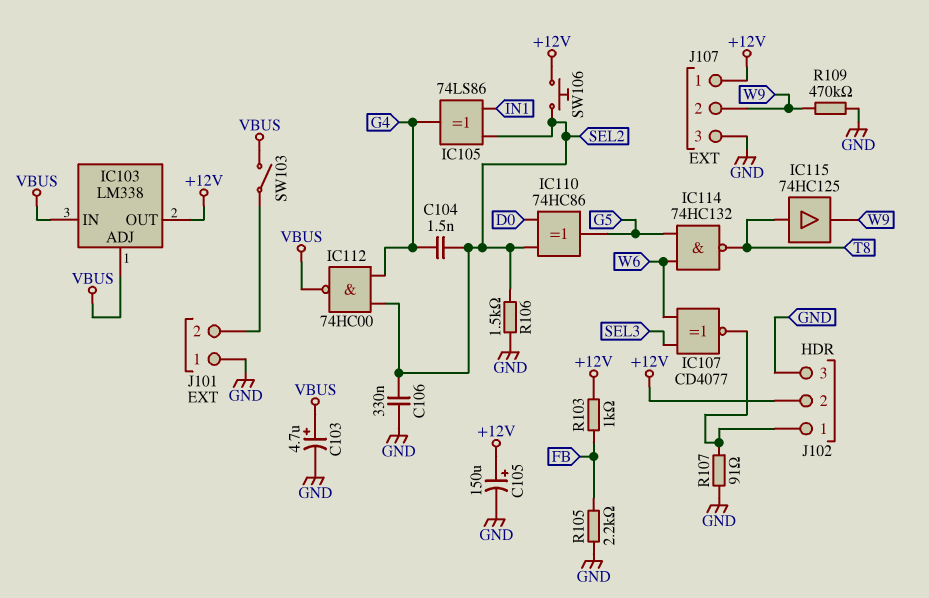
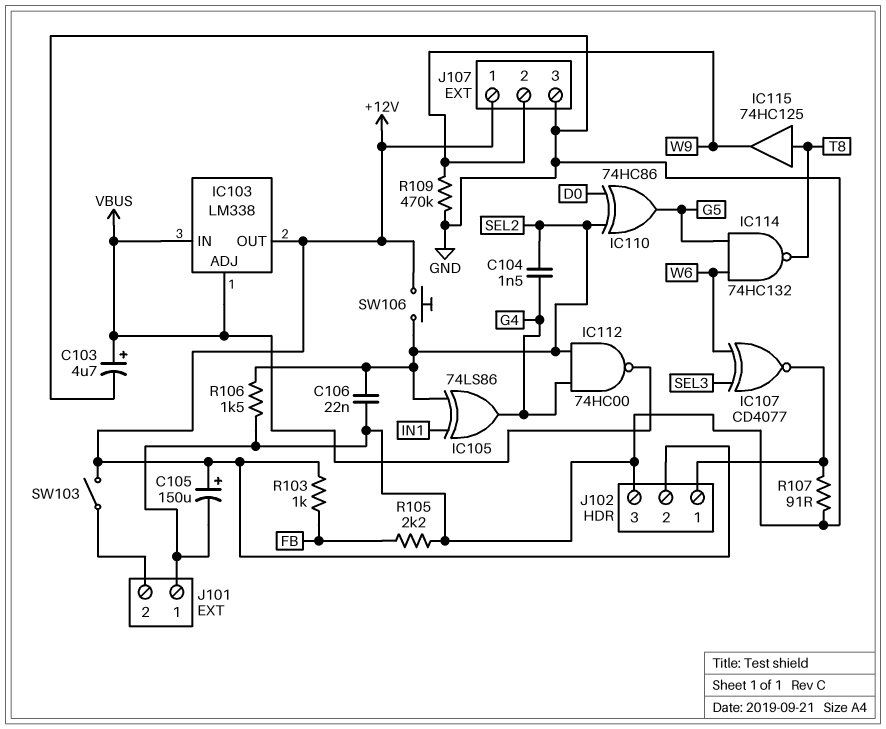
C106: 330nF (GND, SEL2) -> 22nF (GND, SEL2)
SW103: switch (J101/2, VBUS) -> switch (+12V, J101/2)

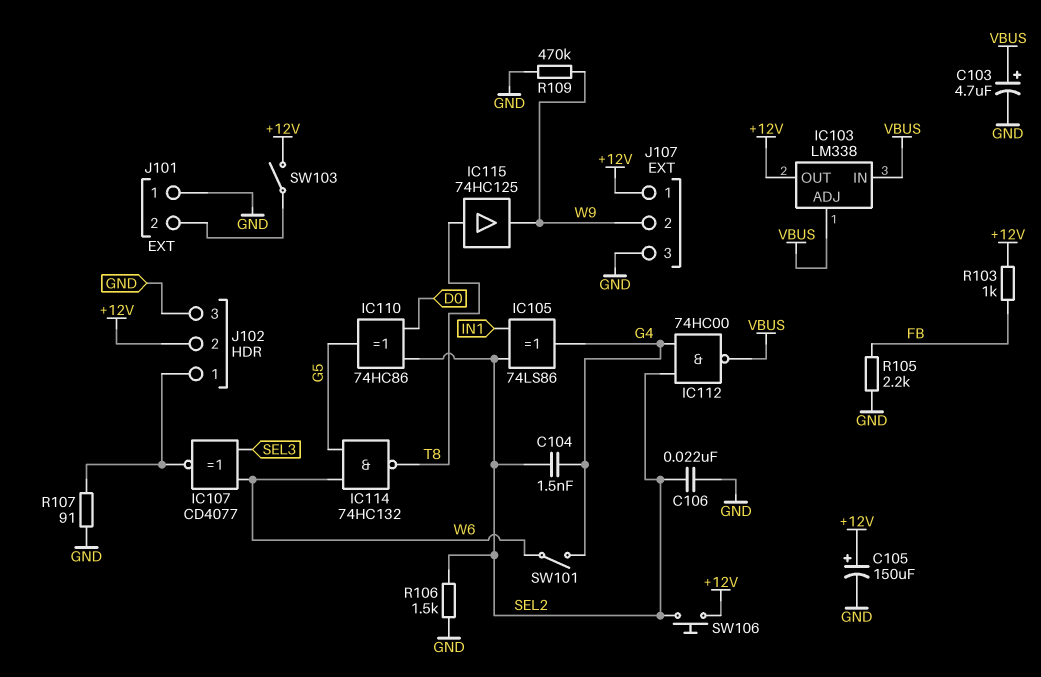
SW101: none -> switch (G4, W6)

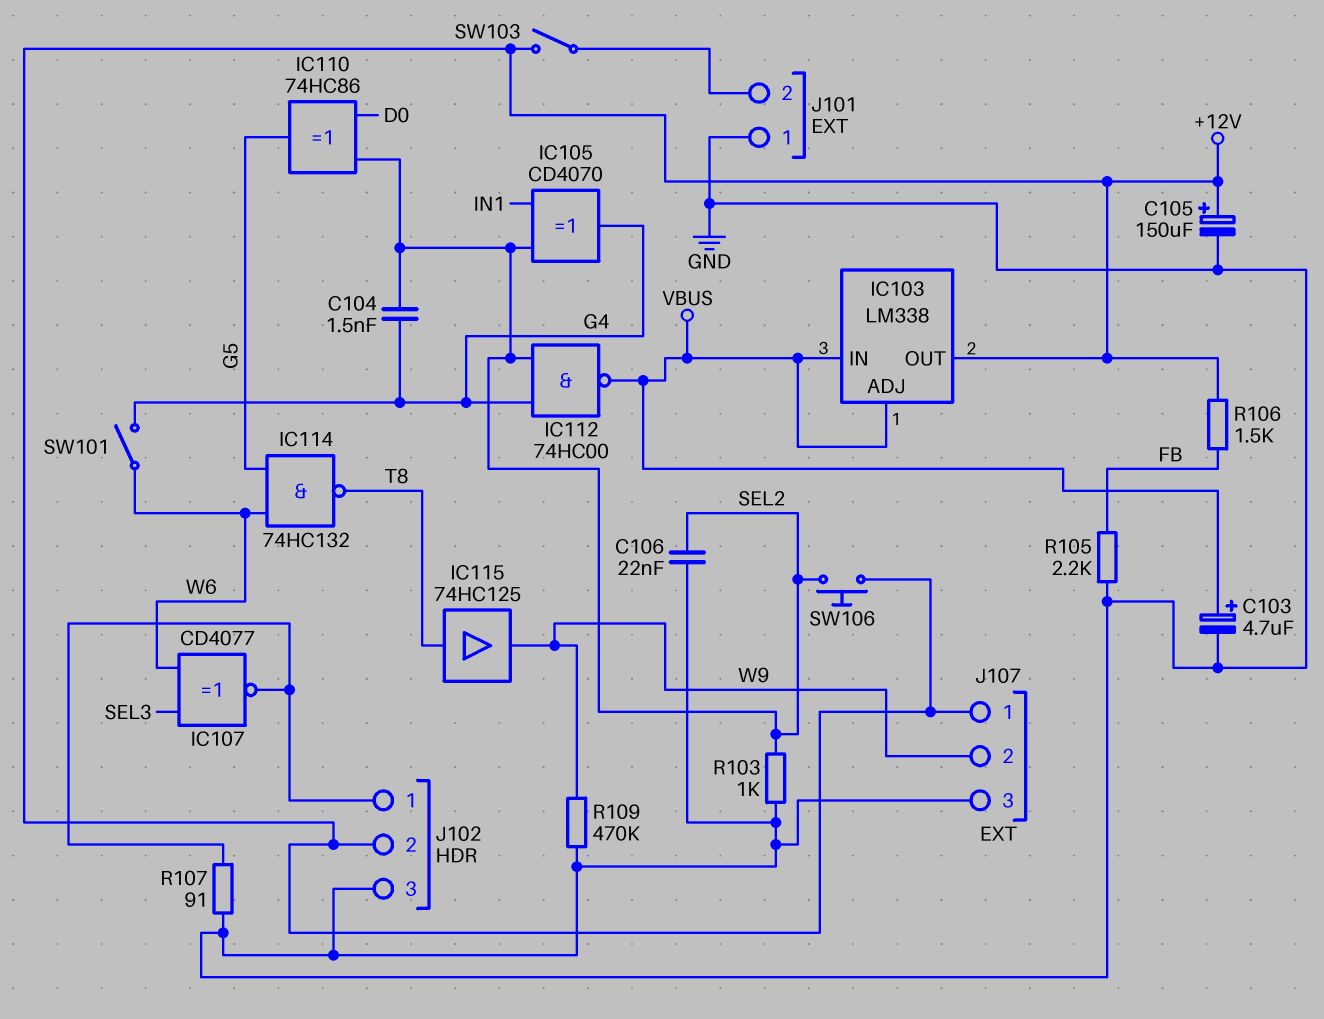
IC105: XOR 74LS86 (in IN1, in SEL2, out G4) -> XOR CD4070 (in IN1, in SEL2, out G4)
R103: 1k (+12V, FB) -> 1k (GND, SEL2)
R106: 1.5k (GND, SEL2) -> 1.5k (+12V, FB)

